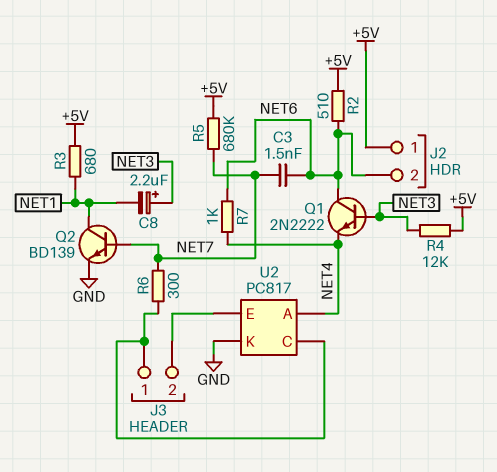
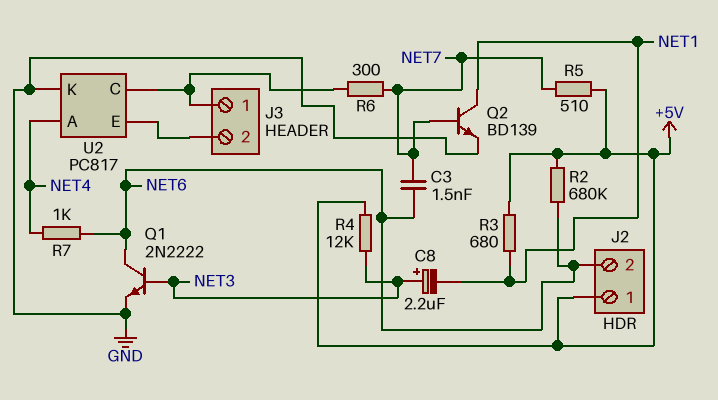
Q1: NPN 2N2222 (B NET3, C NET6, E NET4) -> NPN 2N2222 (B NET3, C NET6, E GND)
R2: 510 (+5V, NET6) -> 680k (+5V, NET6)
R5: 680k (+5V, NET7) -> 510 (+5V, NET7)

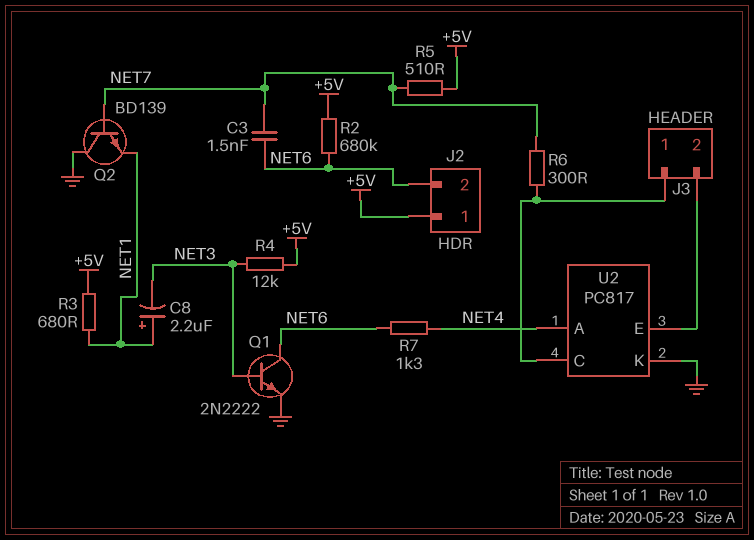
C8: 2.2uF (plus NET3, minus NET1) -> 2.2uF (plus NET1, minus NET3)
Q2: NPN BD139 (B NET7, C NET1, E GND) -> NPN BD139 (B NET7, C GND, E NET1)
R7: 1k (NET4, NET6) -> 1.3k (NET4, NET6)

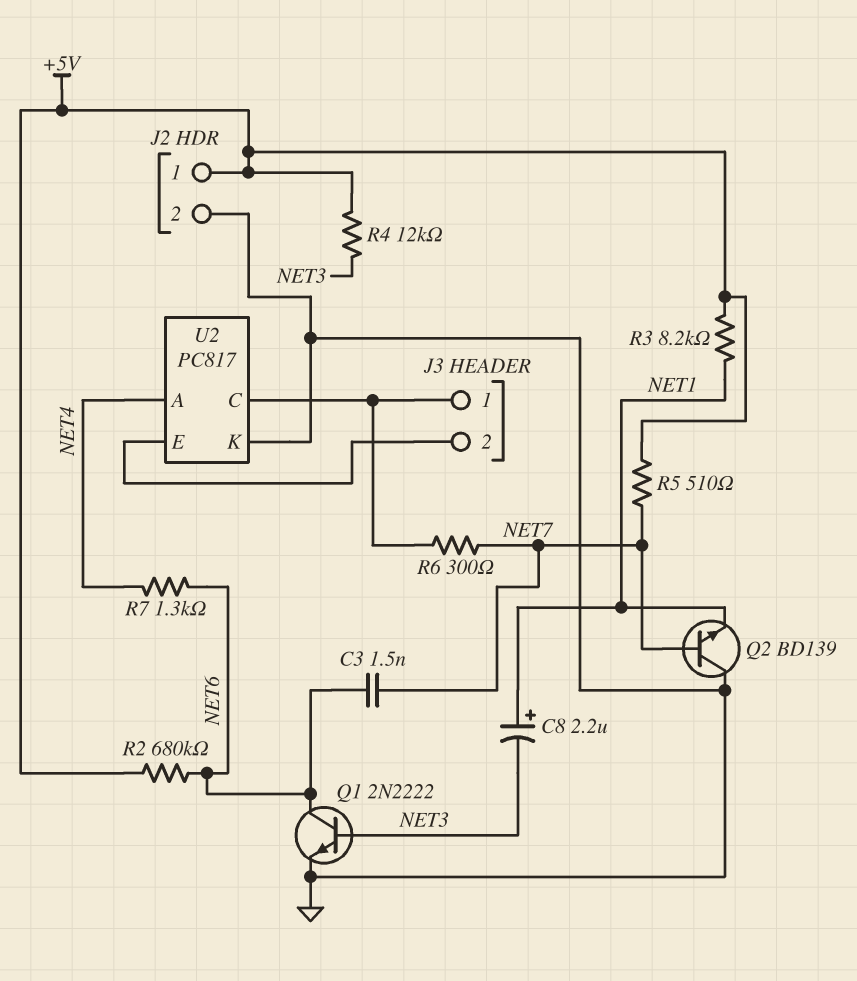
J2 pin 2: NET6 -> GND
R3: 680 (+5V, NET1) -> 8.2k (+5V, NET1)

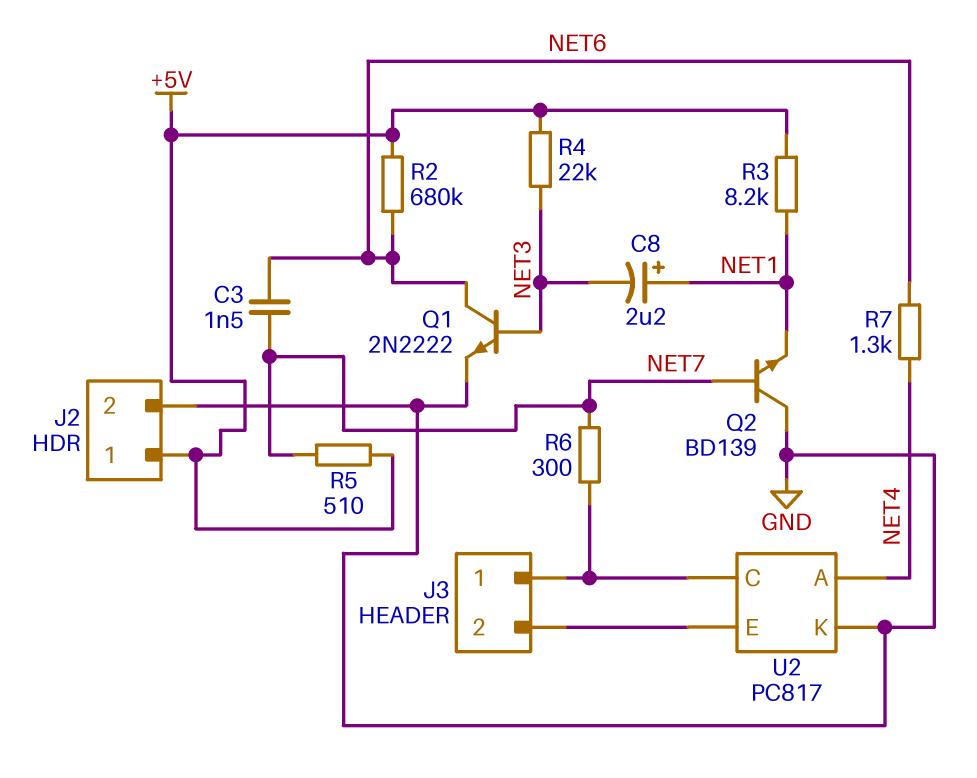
R4: 12k (+5V, NET3) -> 22k (+5V, NET3)

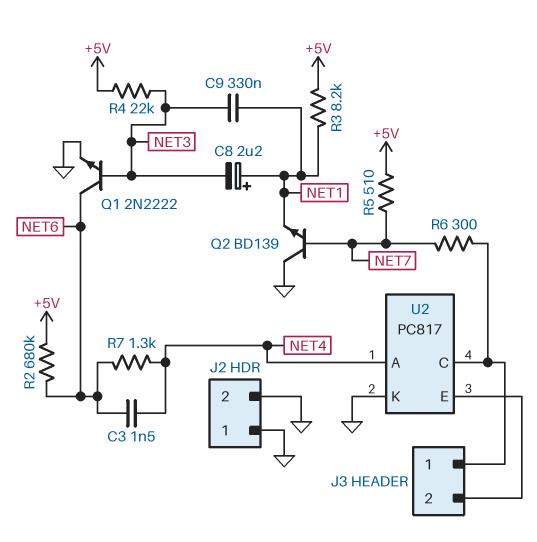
C3: 1.5nF (NET6, NET7) -> 1.5nF (NET4, NET6)
C9: none -> 330nF (NET1, NET3)
J2 pin 1: +5V -> GND

